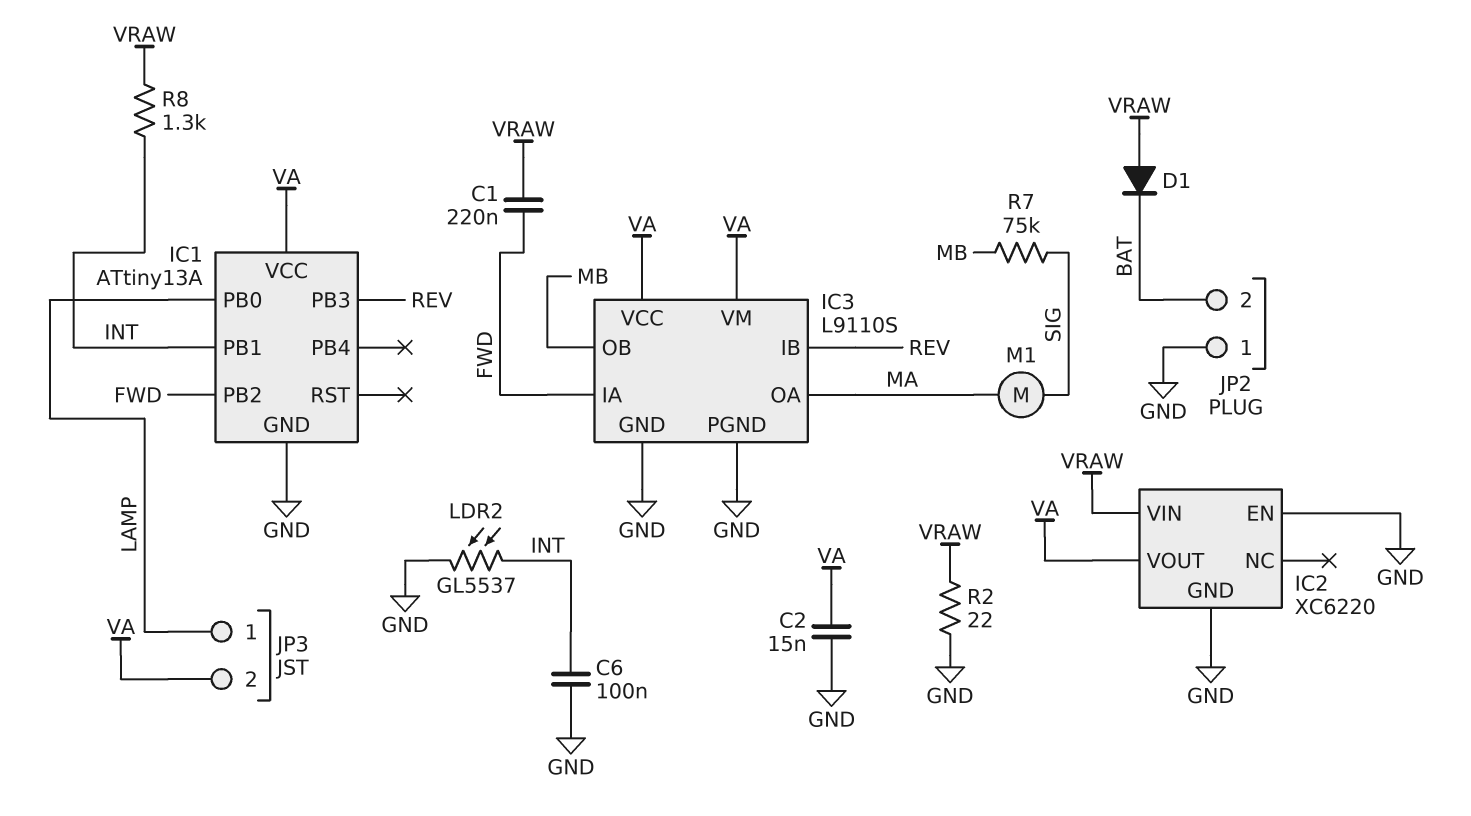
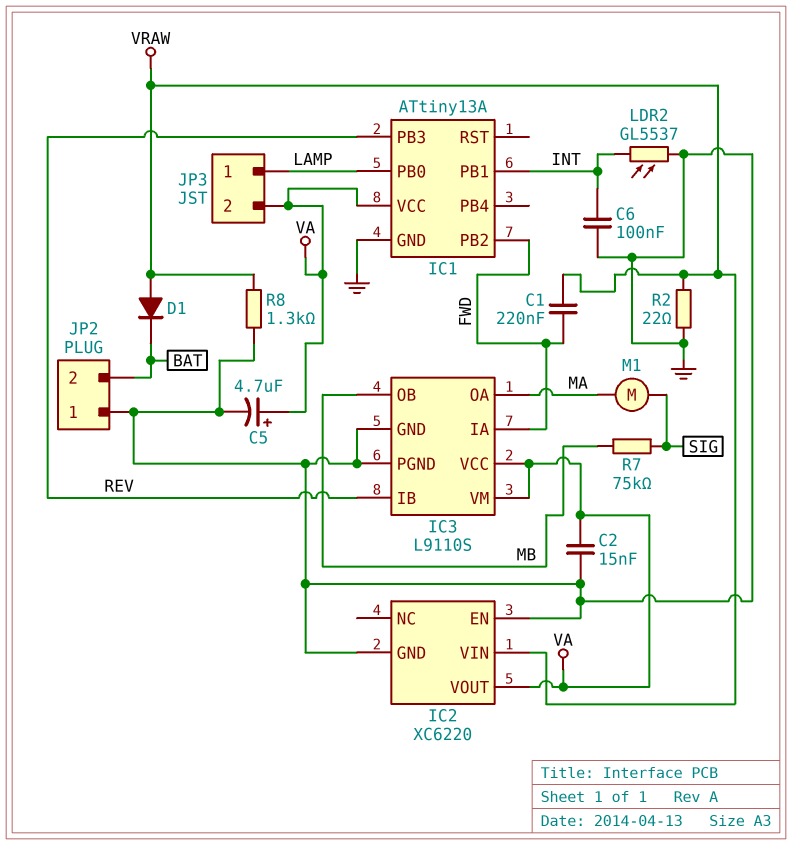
C5: none -> 4.7uF (plus VA, minus GND)
R8: 1.3k (INT, VRAW) -> 1.3k (GND, VRAW)

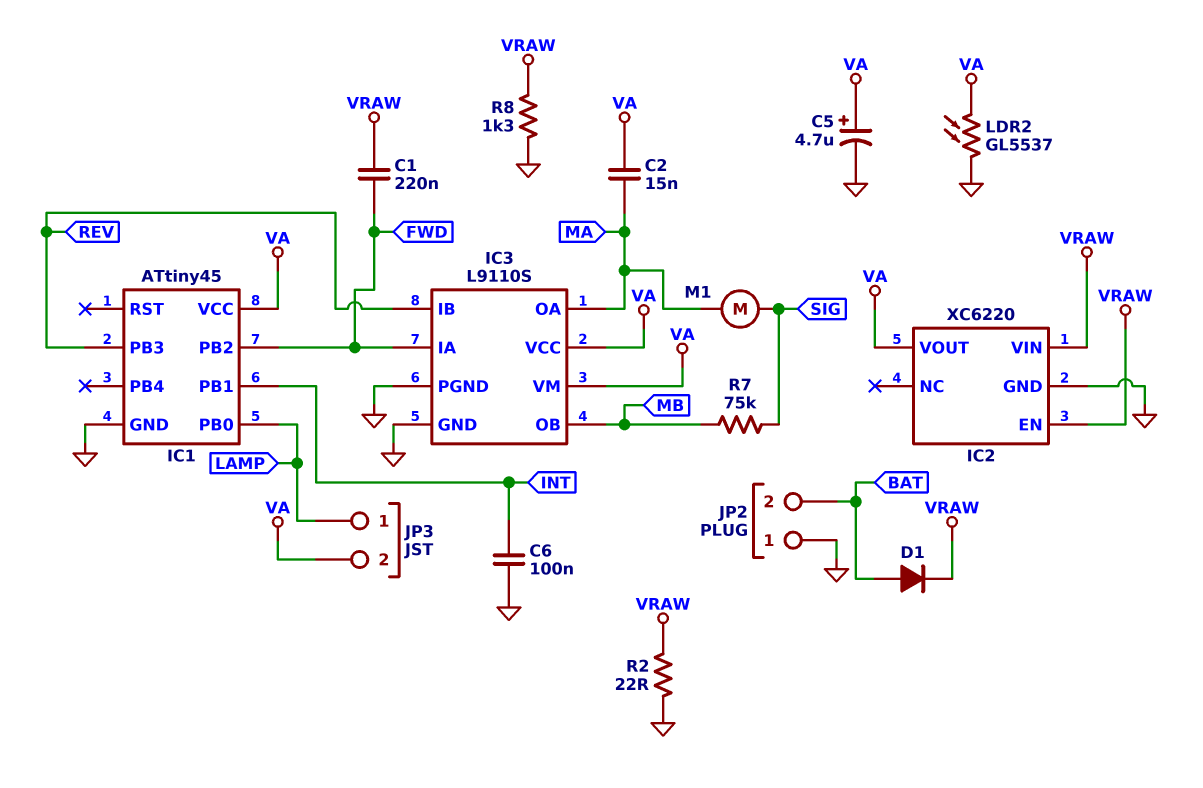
C2: 15nF (GND, VA) -> 15nF (MA, VA)
D1: diode (A VRAW, K BAT) -> diode (A BAT, K VRAW)
IC1: ATtiny13A -> ATtiny45
IC2 pin EN: GND -> VRAW
LDR2: GL5537 (GND, INT) -> GL5537 (GND, VA)

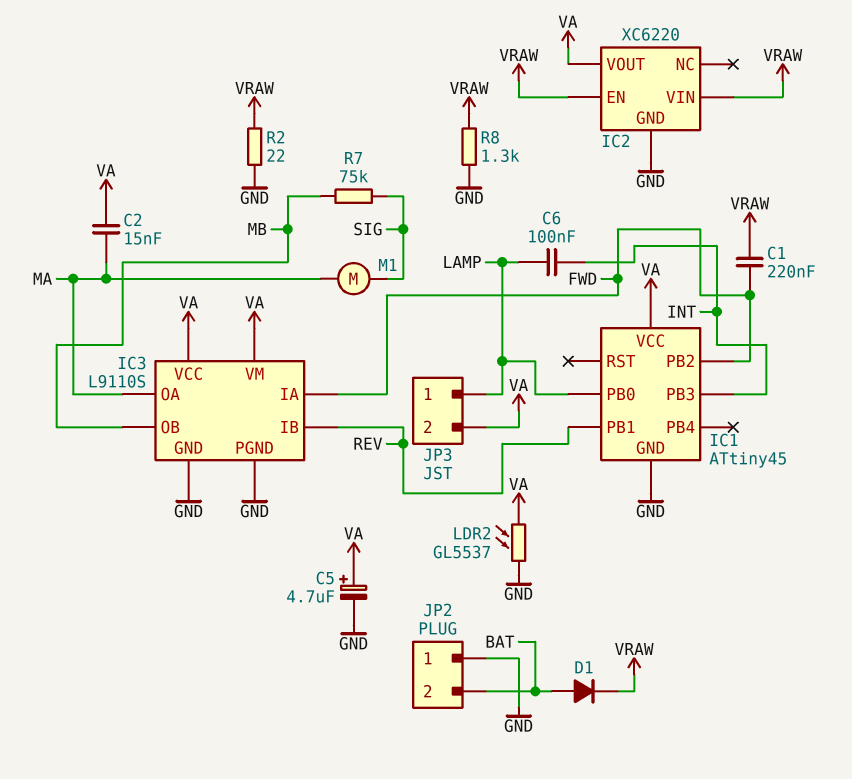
C6: 100nF (GND, INT) -> 100nF (INT, LAMP)
IC1 pin PB1: INT -> REV
IC1 pin PB3: REV -> INT

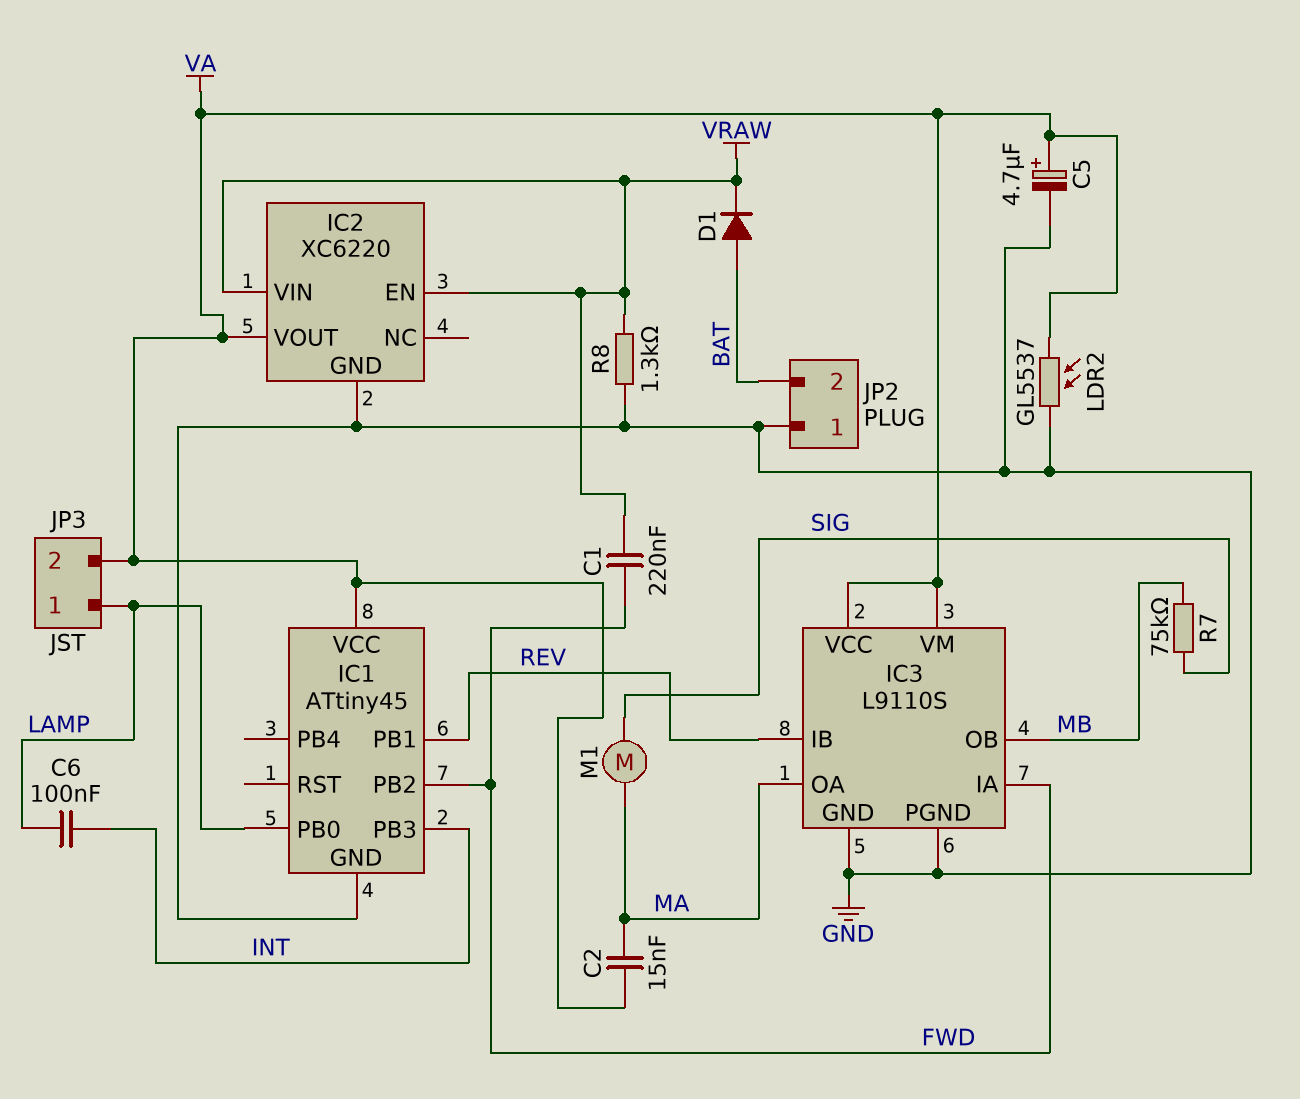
R2: 22 (GND, VRAW) -> none

